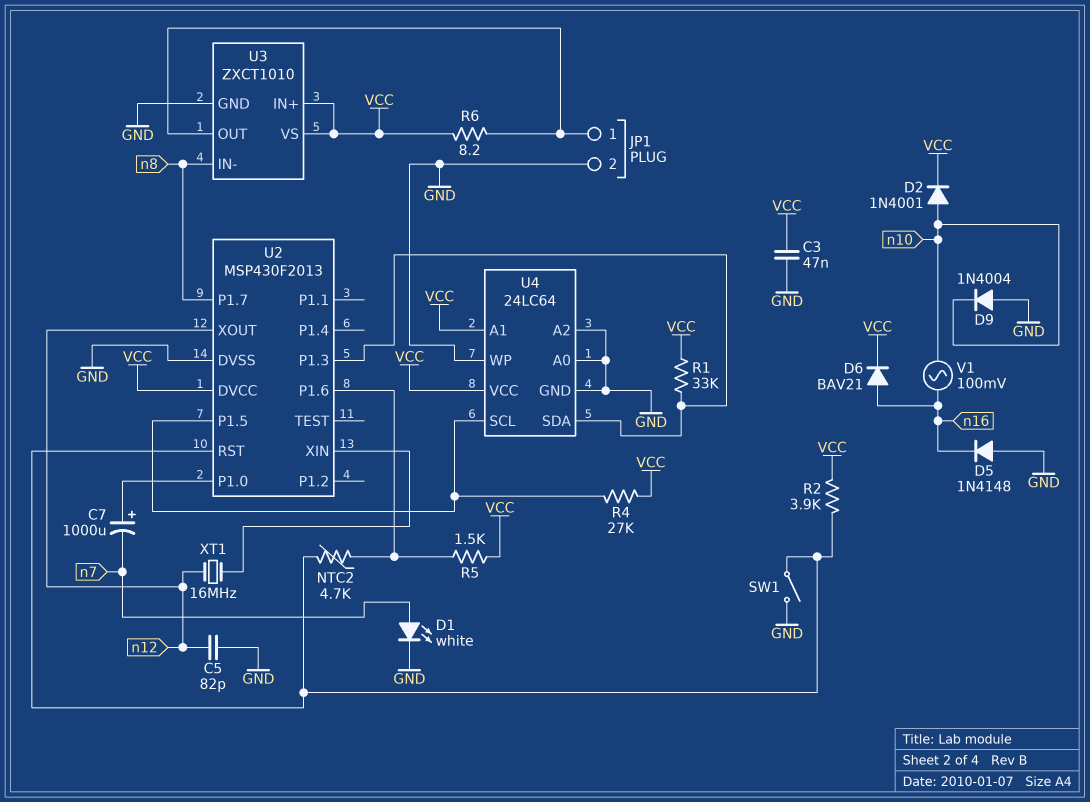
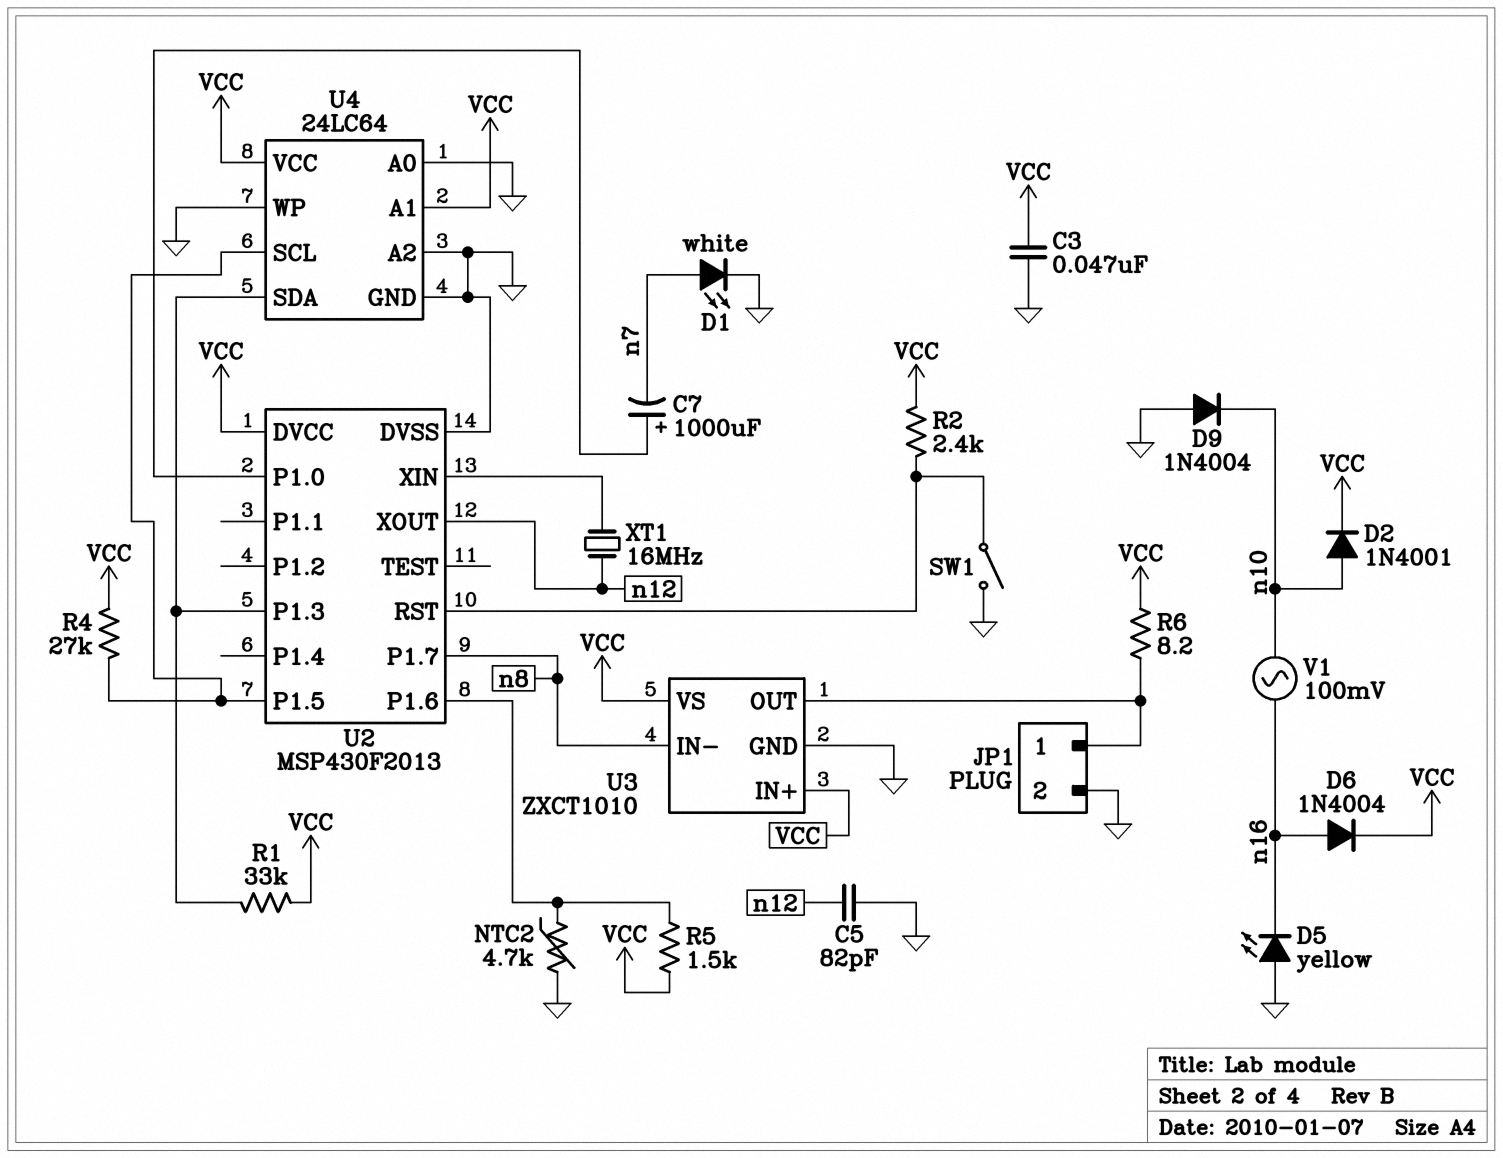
D5: diode 1N4148 (A GND, K n16) -> LED yellow (A GND, K n16)
D6: diode BAV21 (A n16, K VCC) -> diode 1N4004 (A n16, K VCC)
NTC2: 4.7k (U2/P1.6, U2/RST) -> 4.7k (GND, U2/P1.6)
R2: 3.9k (U2/RST, VCC) -> 2.4k (U2/RST, VCC)

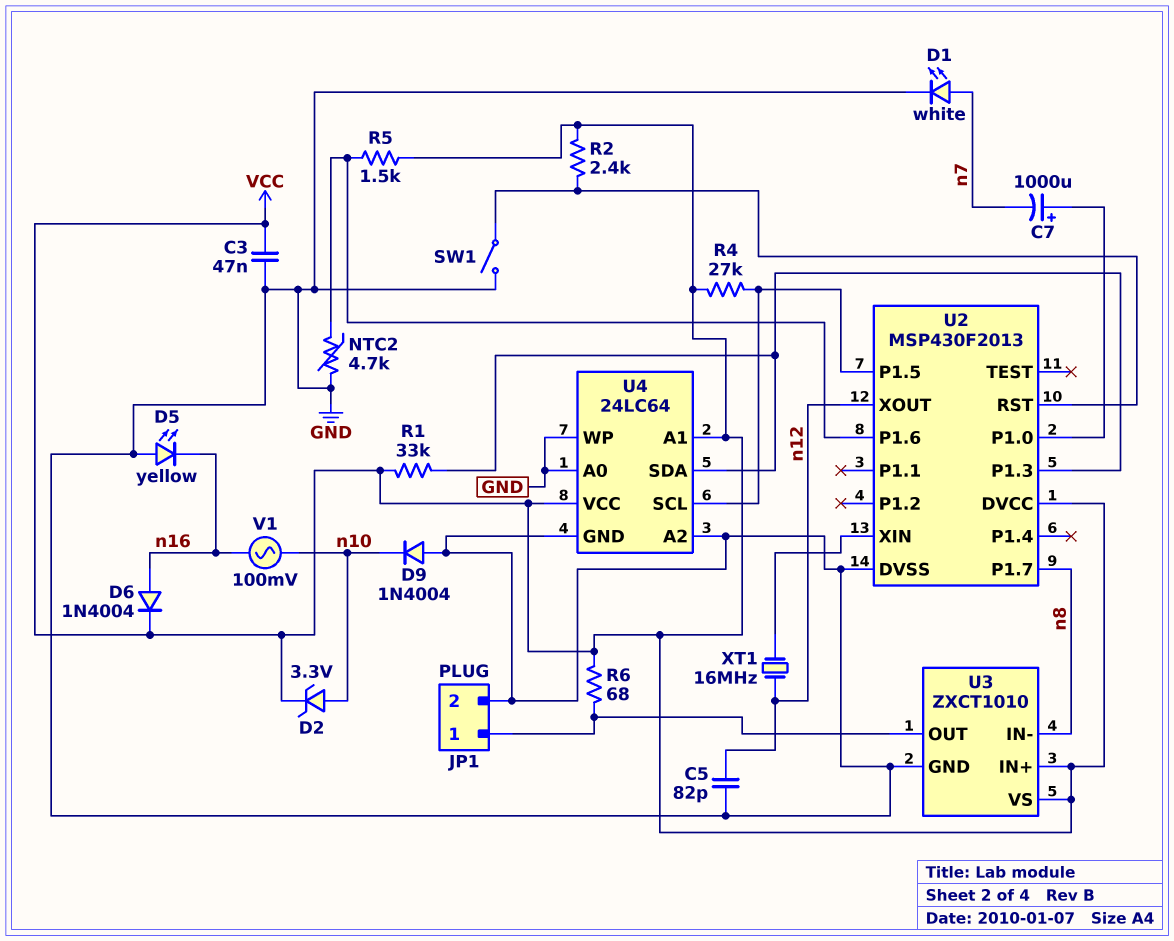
D2: diode 1N4001 (A n10, K VCC) -> zener 3.3V (A n10, K VCC)
R6: 8.2 (JP1/1, VCC) -> 68 (JP1/1, VCC)

